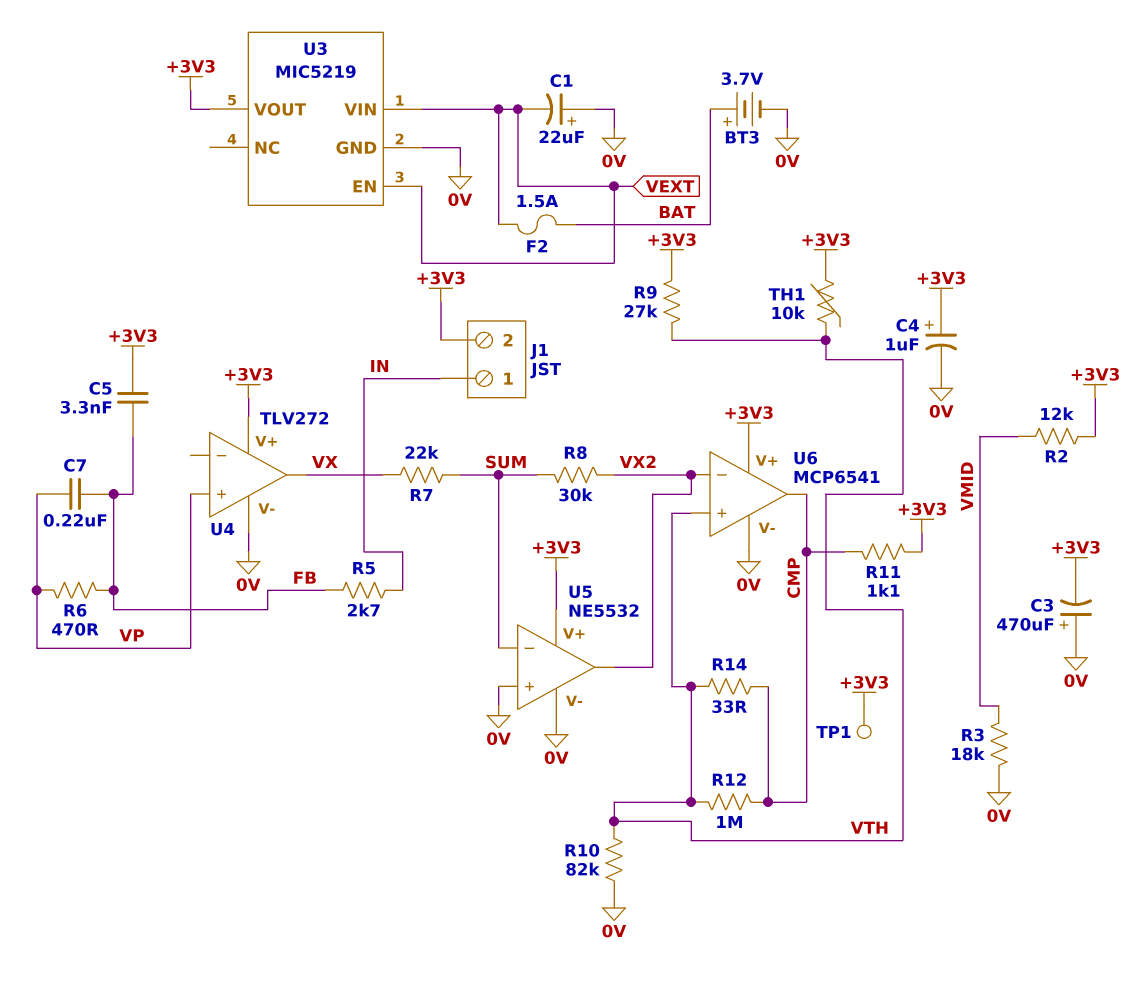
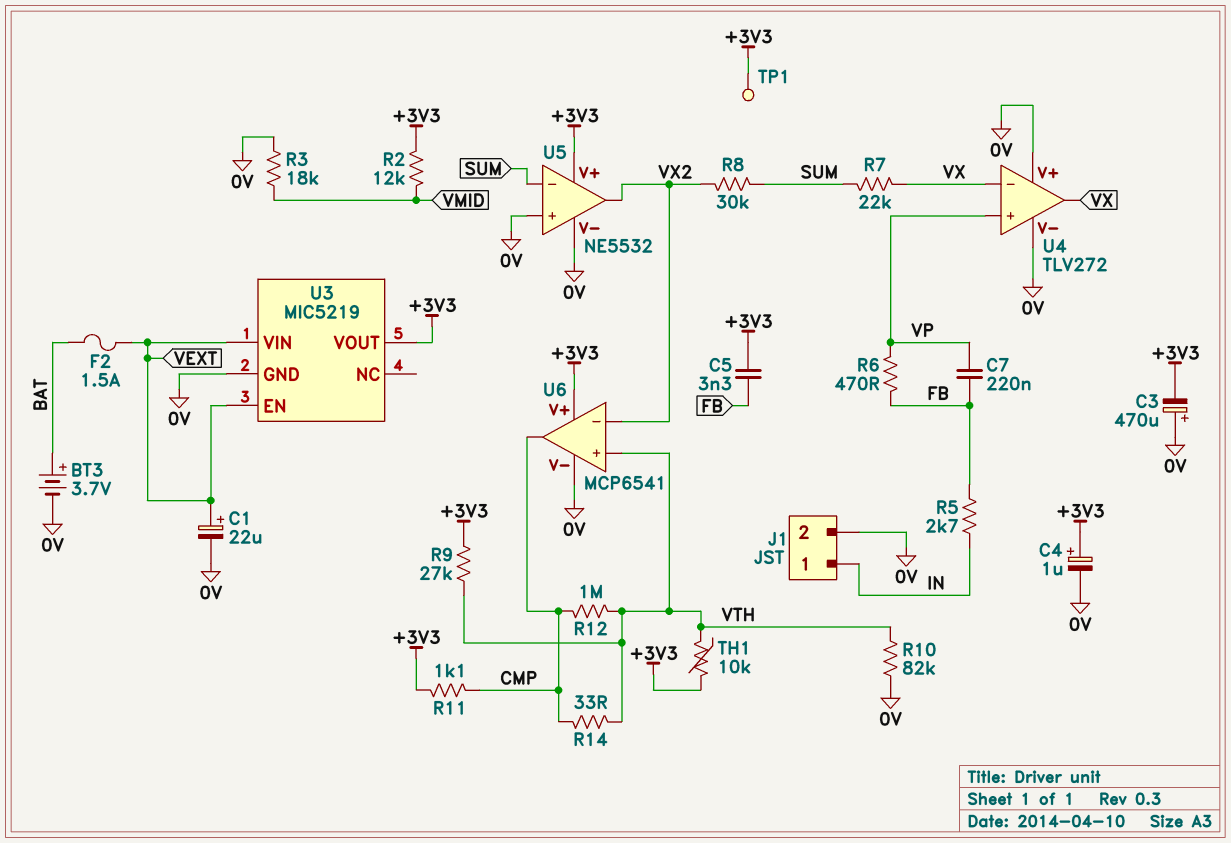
C1: 22uF (plus 0V, minus VEXT) -> 22uF (plus VEXT, minus 0V)
J1 pin 2: +3V3 -> 0V
U4 pin V+: +3V3 -> 0V
U4 pin in-: none -> VX

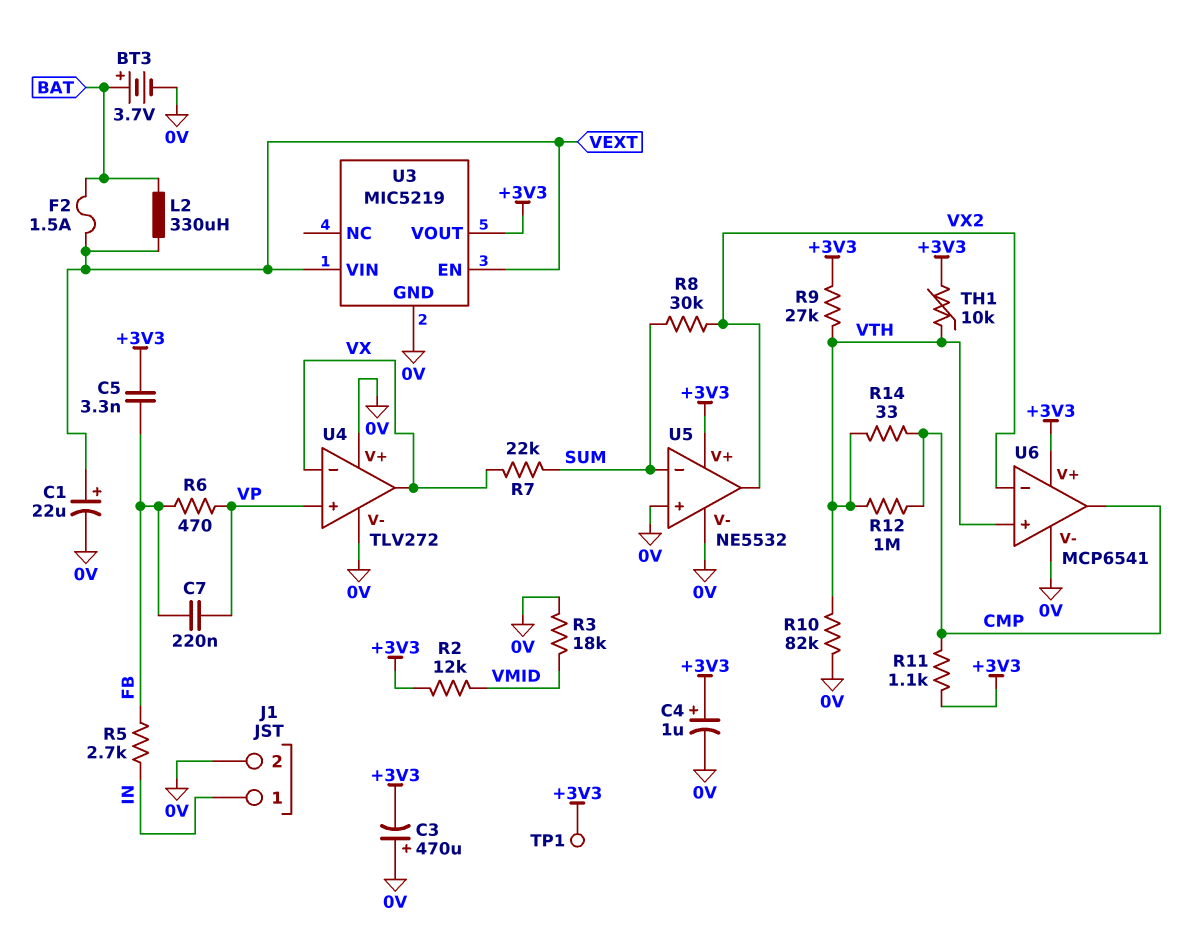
L2: none -> 330uH (BAT, VEXT)

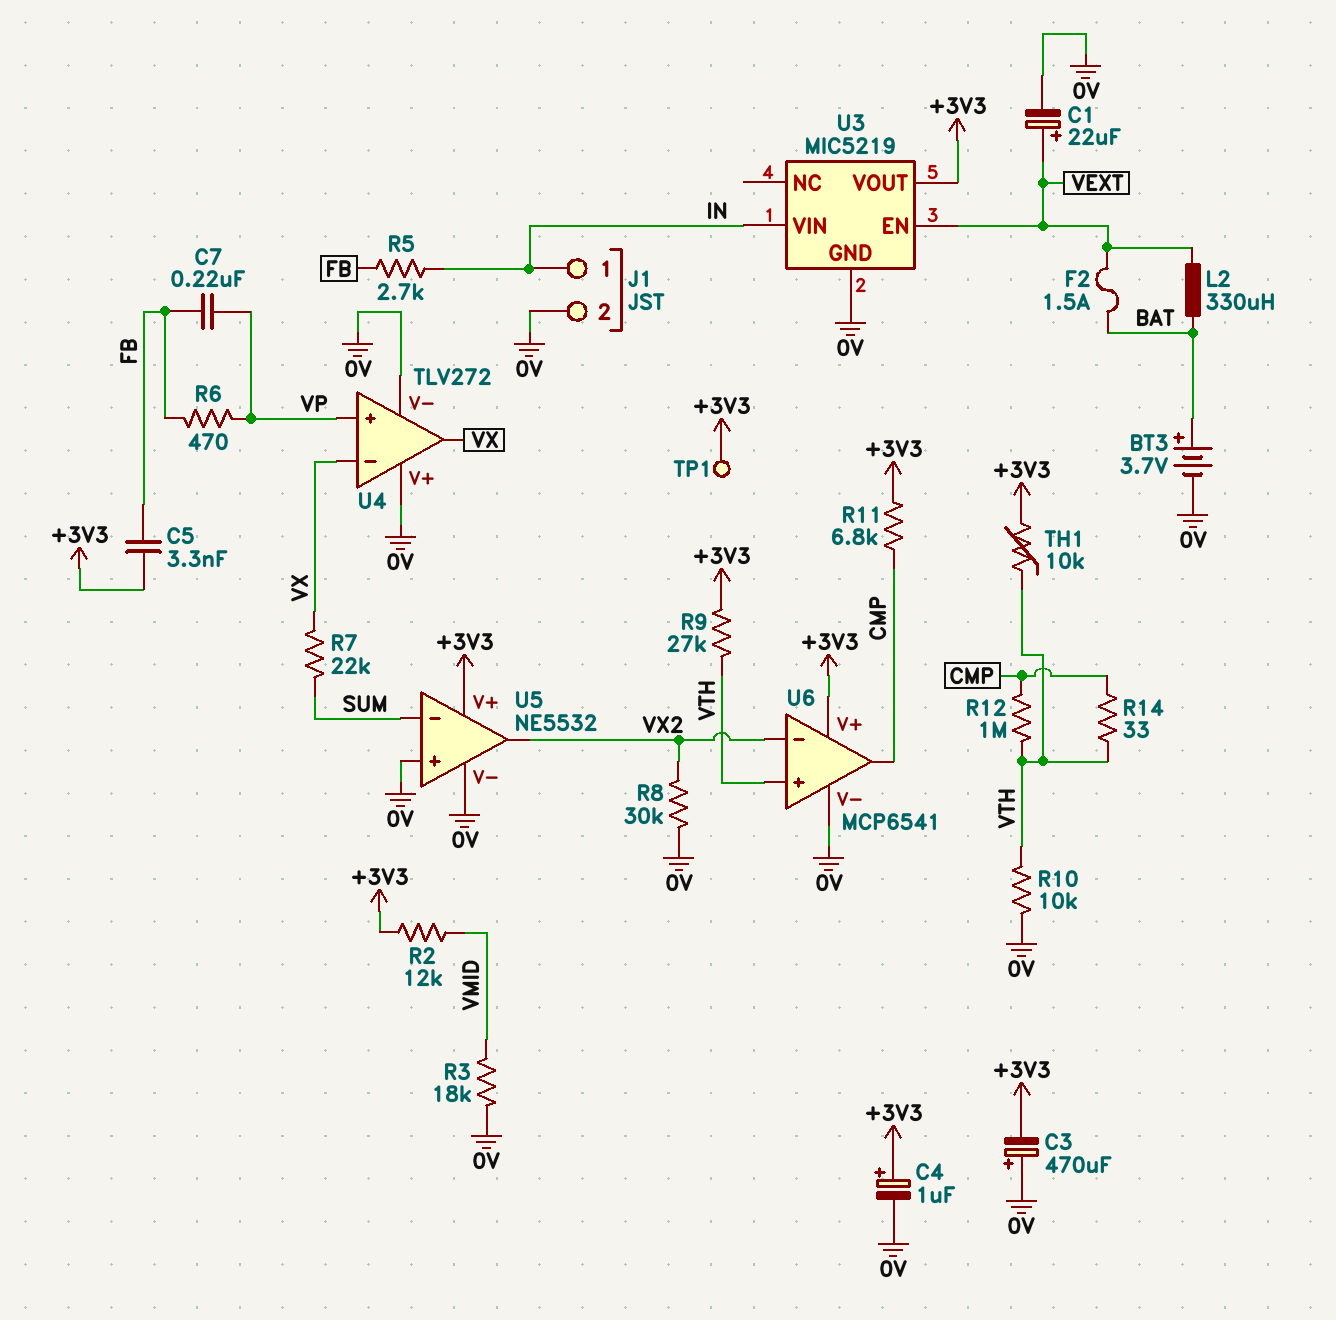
R8: 30k (SUM, VX2) -> 30k (0V, VX2)
R10: 82k (0V, VTH) -> 10k (0V, VTH)
R11: 1.1k (+3V3, CMP) -> 6.8k (+3V3, CMP)
U3 pin VIN: VEXT -> IN

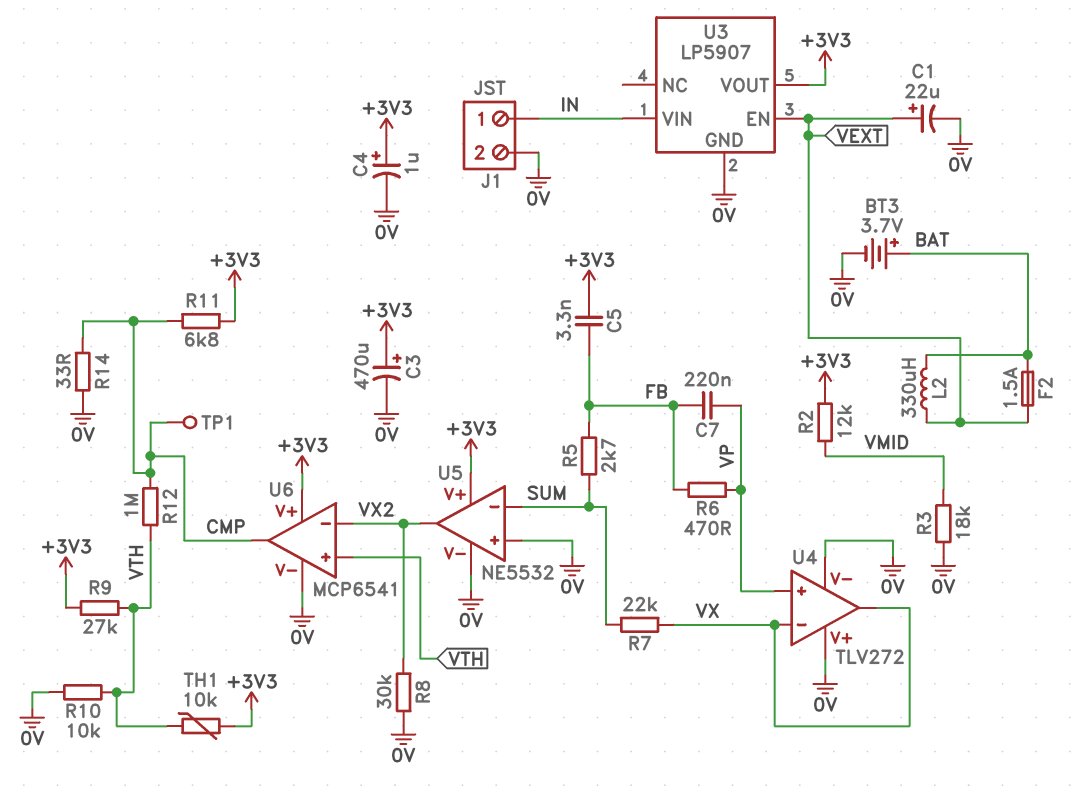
C3: 470uF (plus 0V, minus +3V3) -> 470uF (plus +3V3, minus 0V)
R5: 2.7k (FB, IN) -> 2.7k (FB, SUM)
R14: 33 (CMP, VTH) -> 33 (0V, CMP)
TP1: test point (+3V3) -> test point (CMP)
U3: MIC5219 -> LP5907

